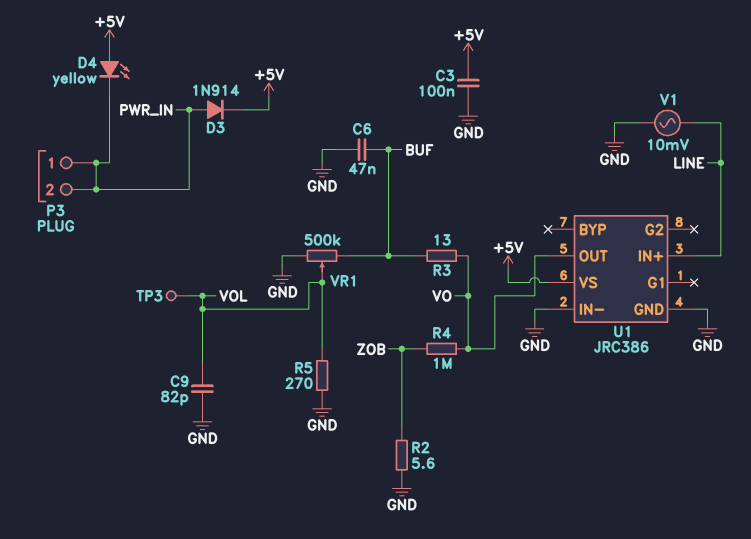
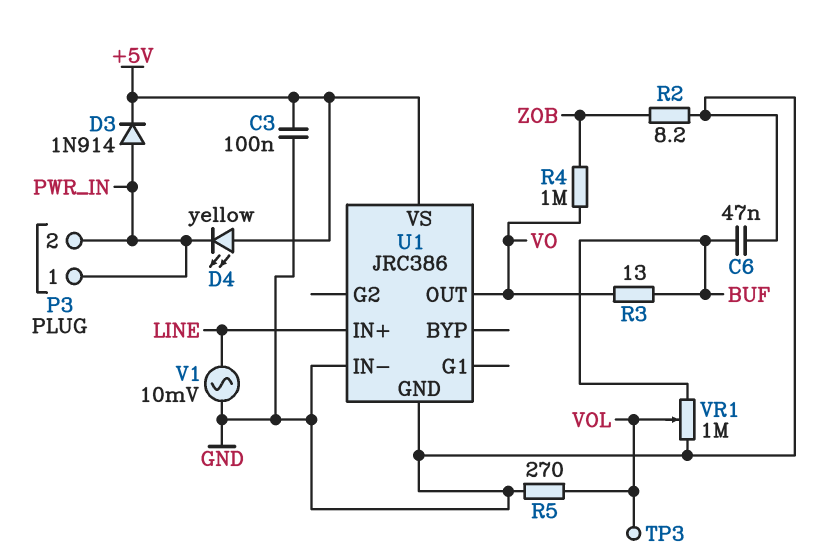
C9: 82pF (GND, VOL) -> none
R2: 5.6 (GND, ZOB) -> 8.2 (GND, ZOB)
VR1: 500k (BUF, GND, wiper VOL) -> 1M (BUF, GND, wiper VOL)

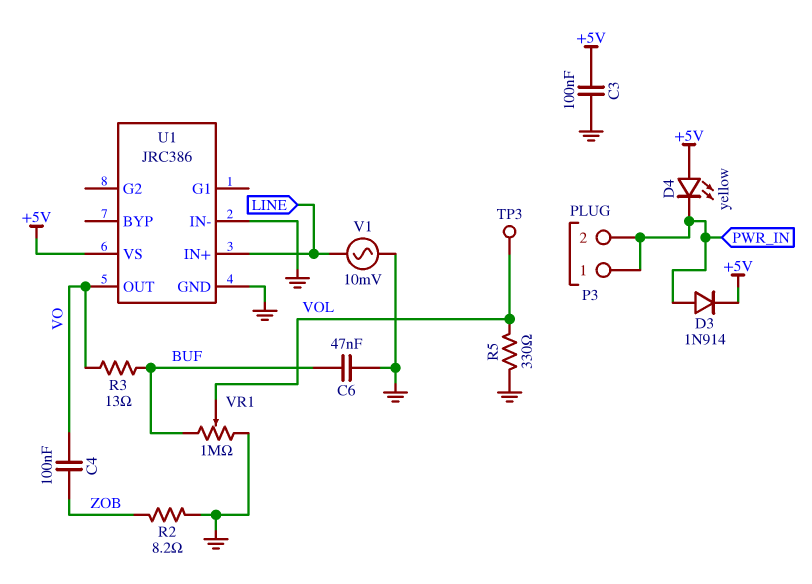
C4: none -> 100nF (VO, ZOB)
R4: 1M (VO, ZOB) -> none
R5: 270 (GND, VOL) -> 330 (GND, VOL)

